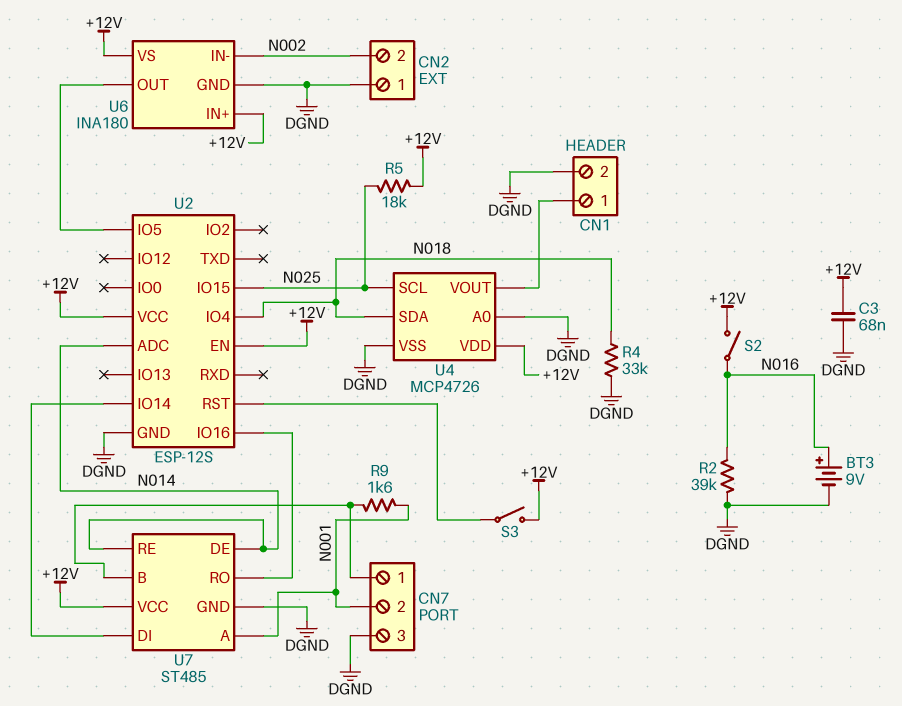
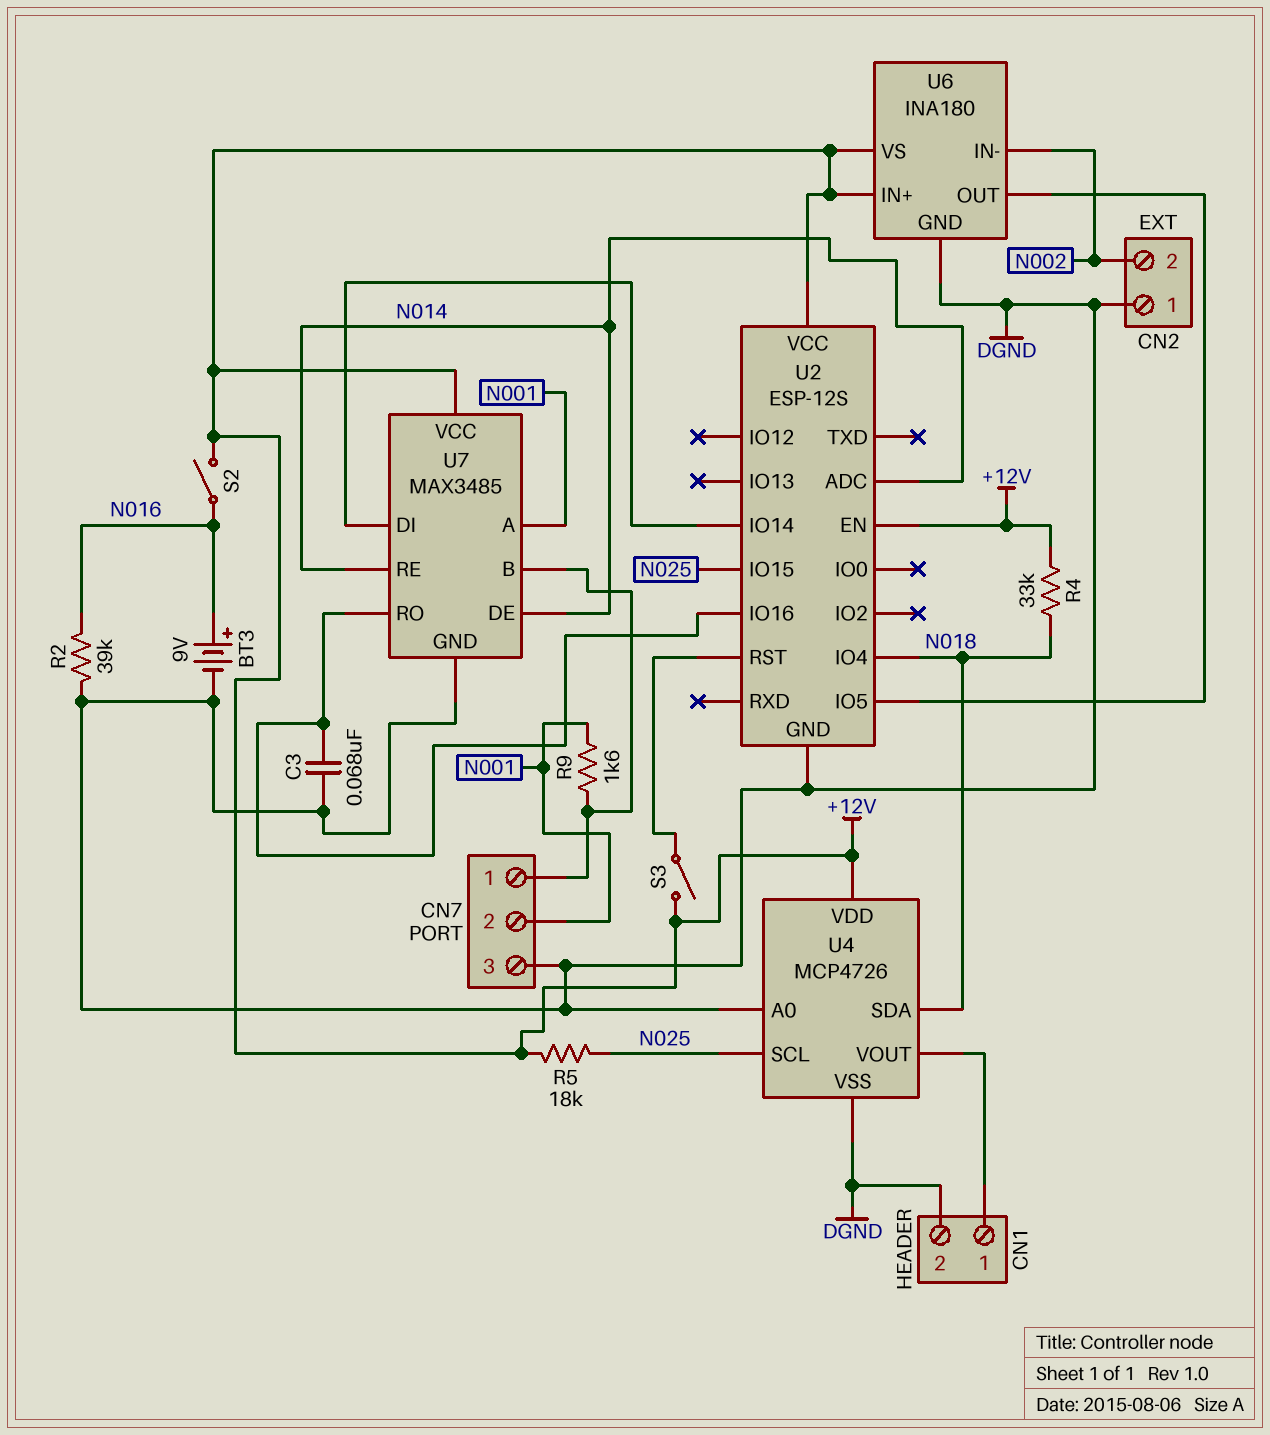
C3: 68nF (+12V, DGND) -> 68nF (DGND, U2/IO16)
R4: 33k (DGND, N018) -> 33k (+12V, N018)
U7: ST485 -> MAX3485

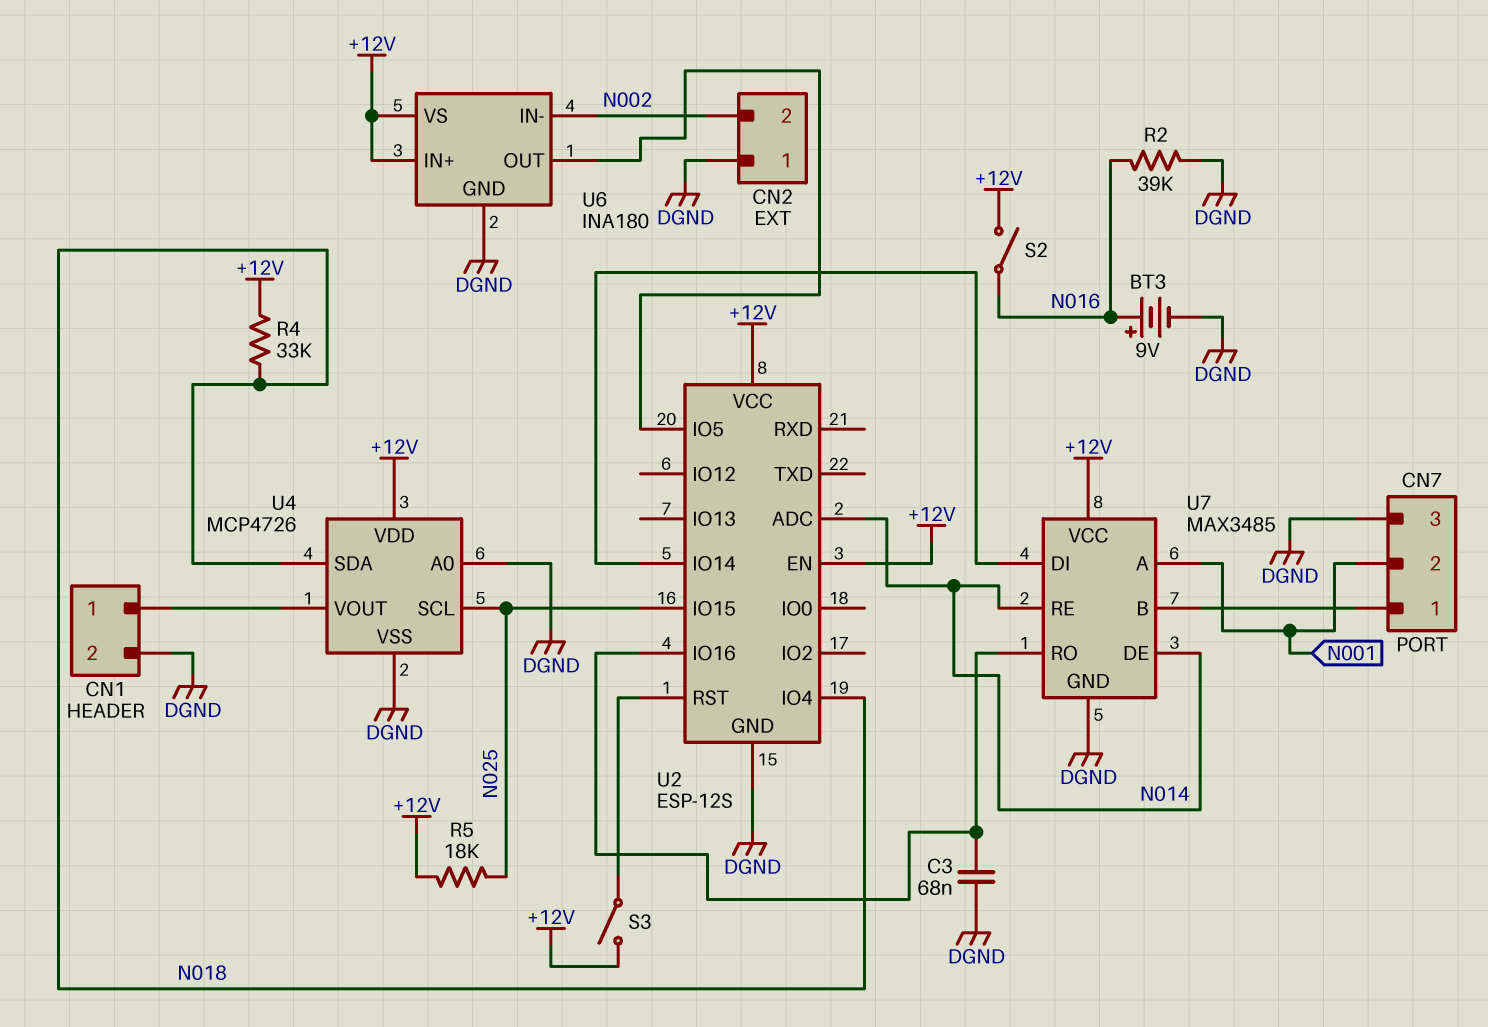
R9: 1.6k (CN7/1, N001) -> none

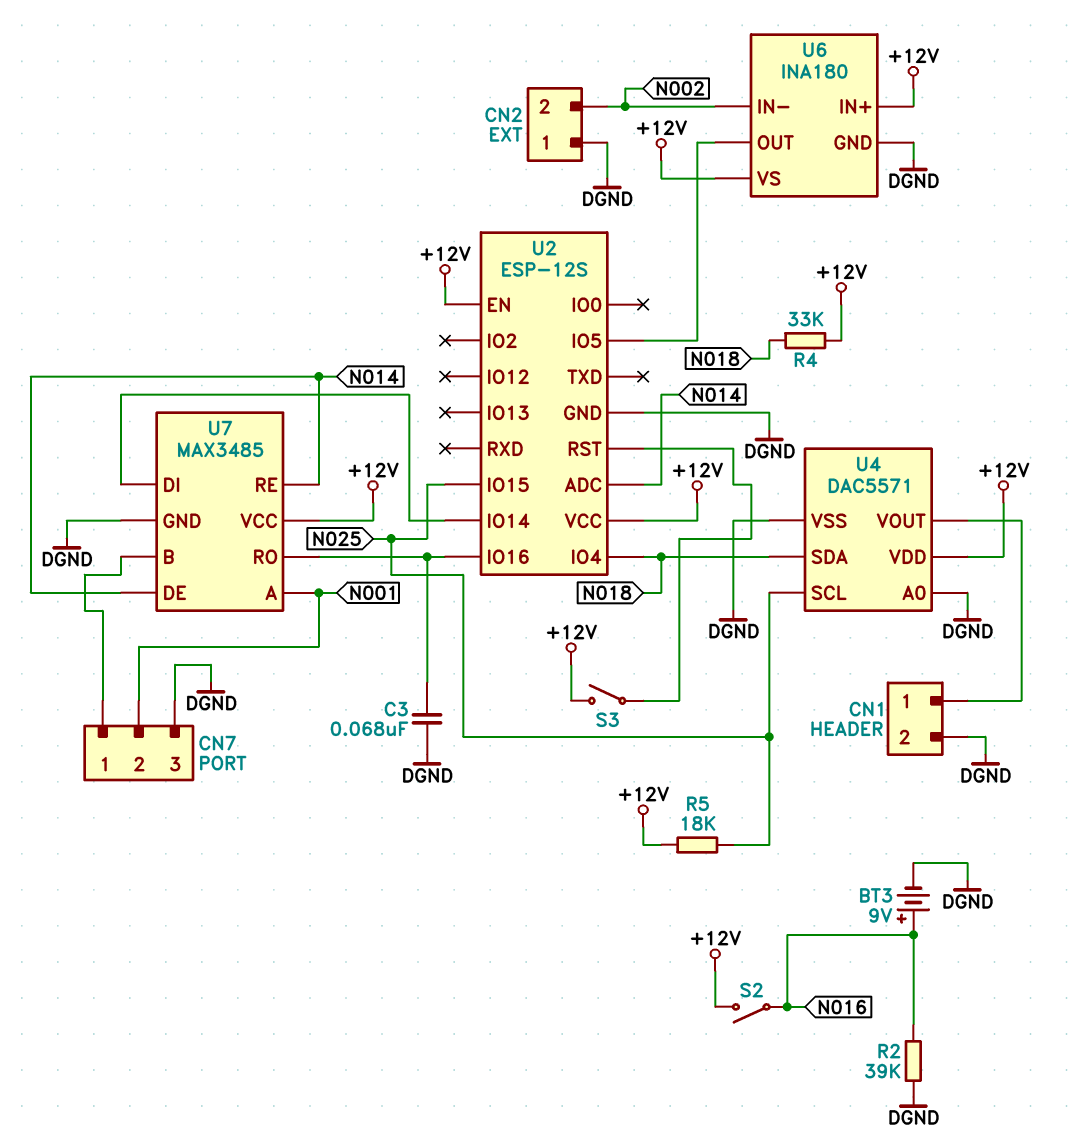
U4: MCP4726 -> DAC5571

